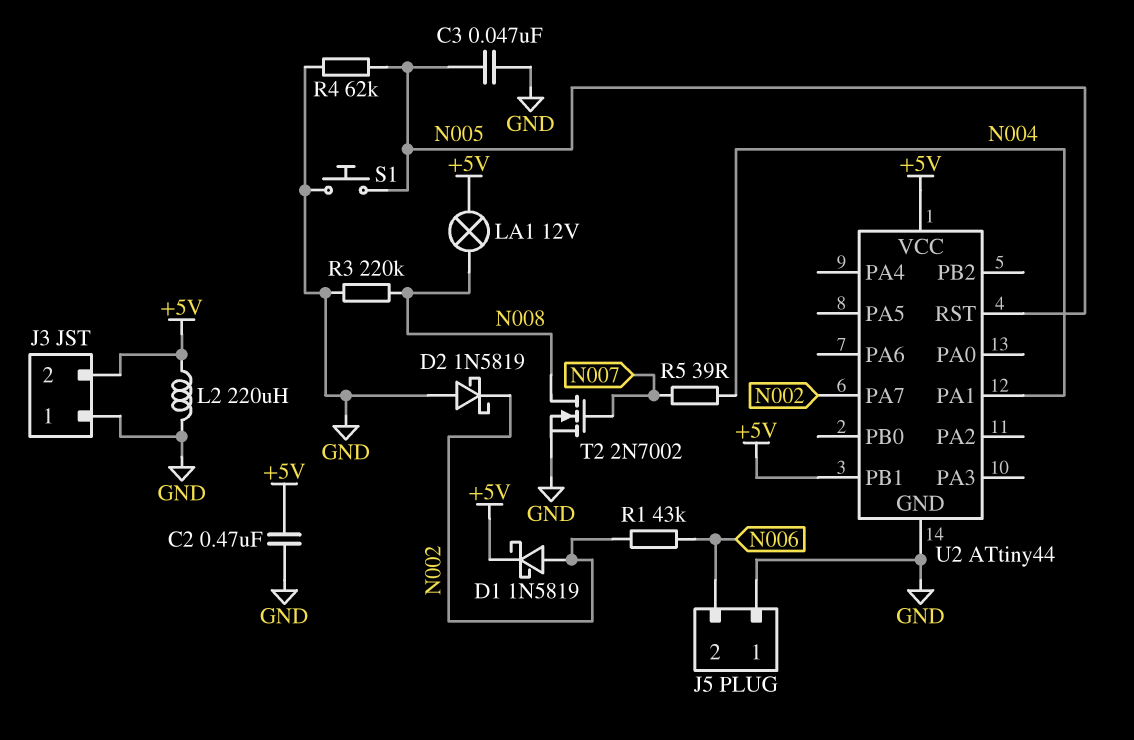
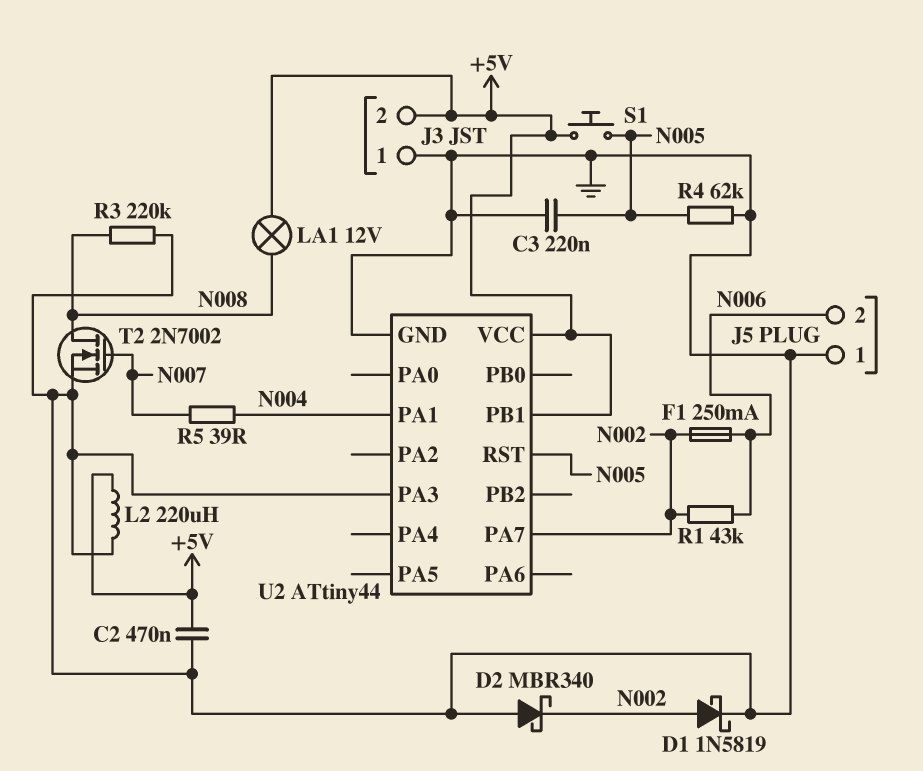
C3: 47nF (GND, N005) -> 220nF (GND, N005)
D1: schottky 1N5819 (A N002, K +5V) -> schottky 1N5819 (A N002, K GND)
D2: schottky 1N5819 (A GND, K N002) -> schottky MBR340 (A GND, K N002)
F1: none -> 250mA (N002, N006)
S1: button (GND, N005) -> button (+5V, N005)
U2 pin PA3: none -> GND

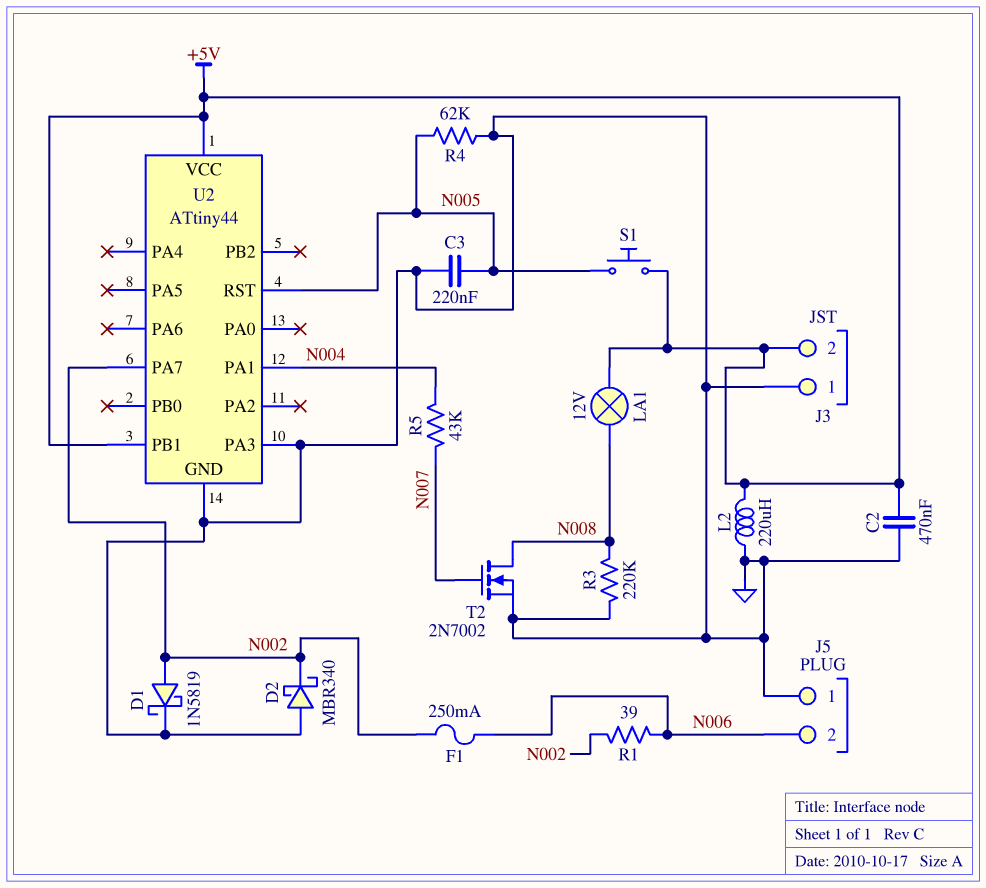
R1: 43k (N002, N006) -> 39 (N002, N006)
R5: 39 (N004, N007) -> 43k (N004, N007)

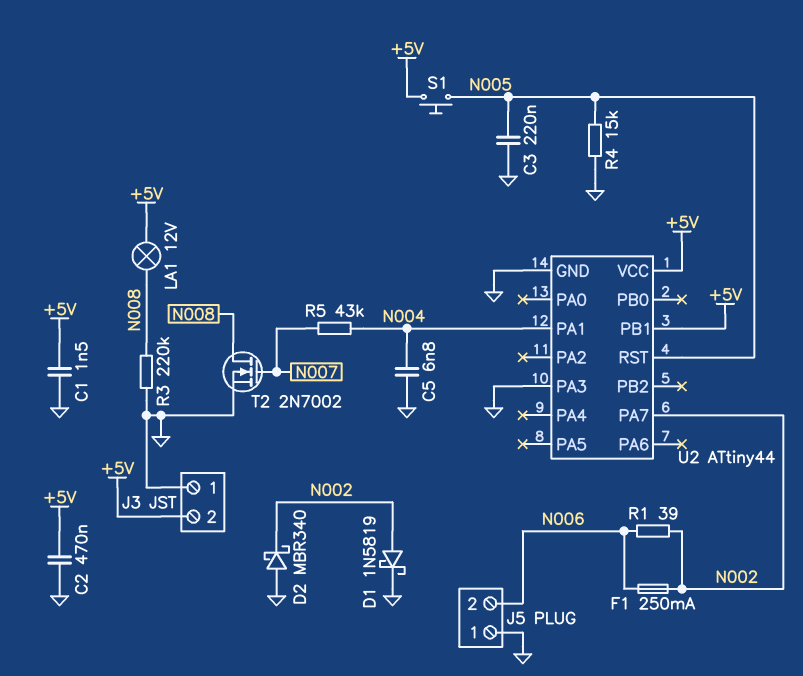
C1: none -> 1.5nF (+5V, GND)
C5: none -> 6.8nF (GND, N004)
L2: 220uH (+5V, GND) -> none
R4: 62k (GND, N005) -> 15k (GND, N005)

